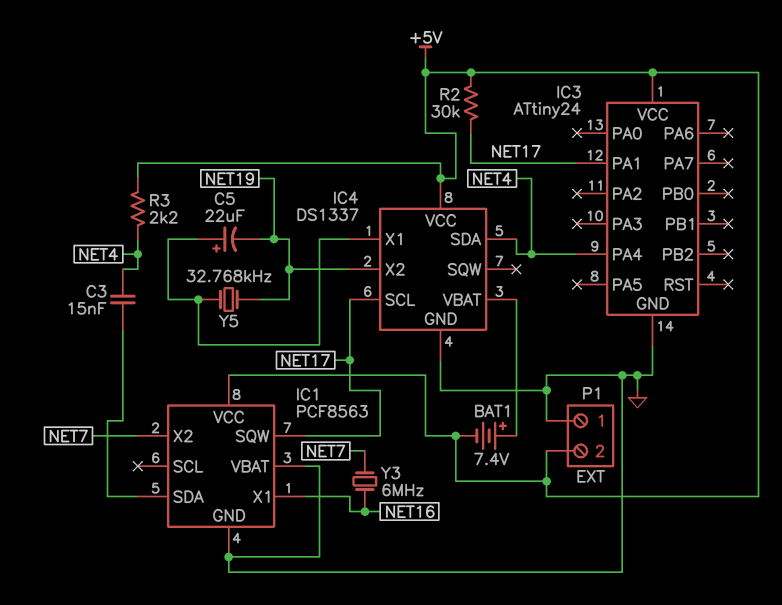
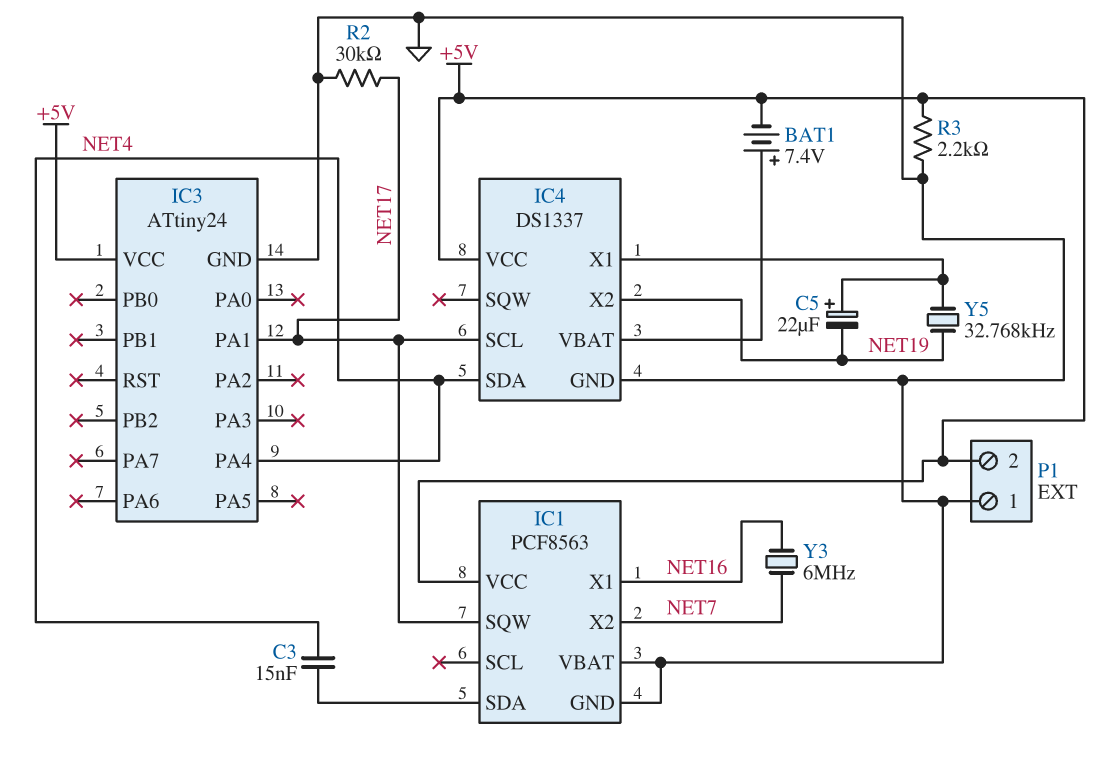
R2: 30k (+5V, NET17) -> 30k (GND, NET17)
R3: 2.2k (+5V, NET4) -> 2.2k (+5V, GND)

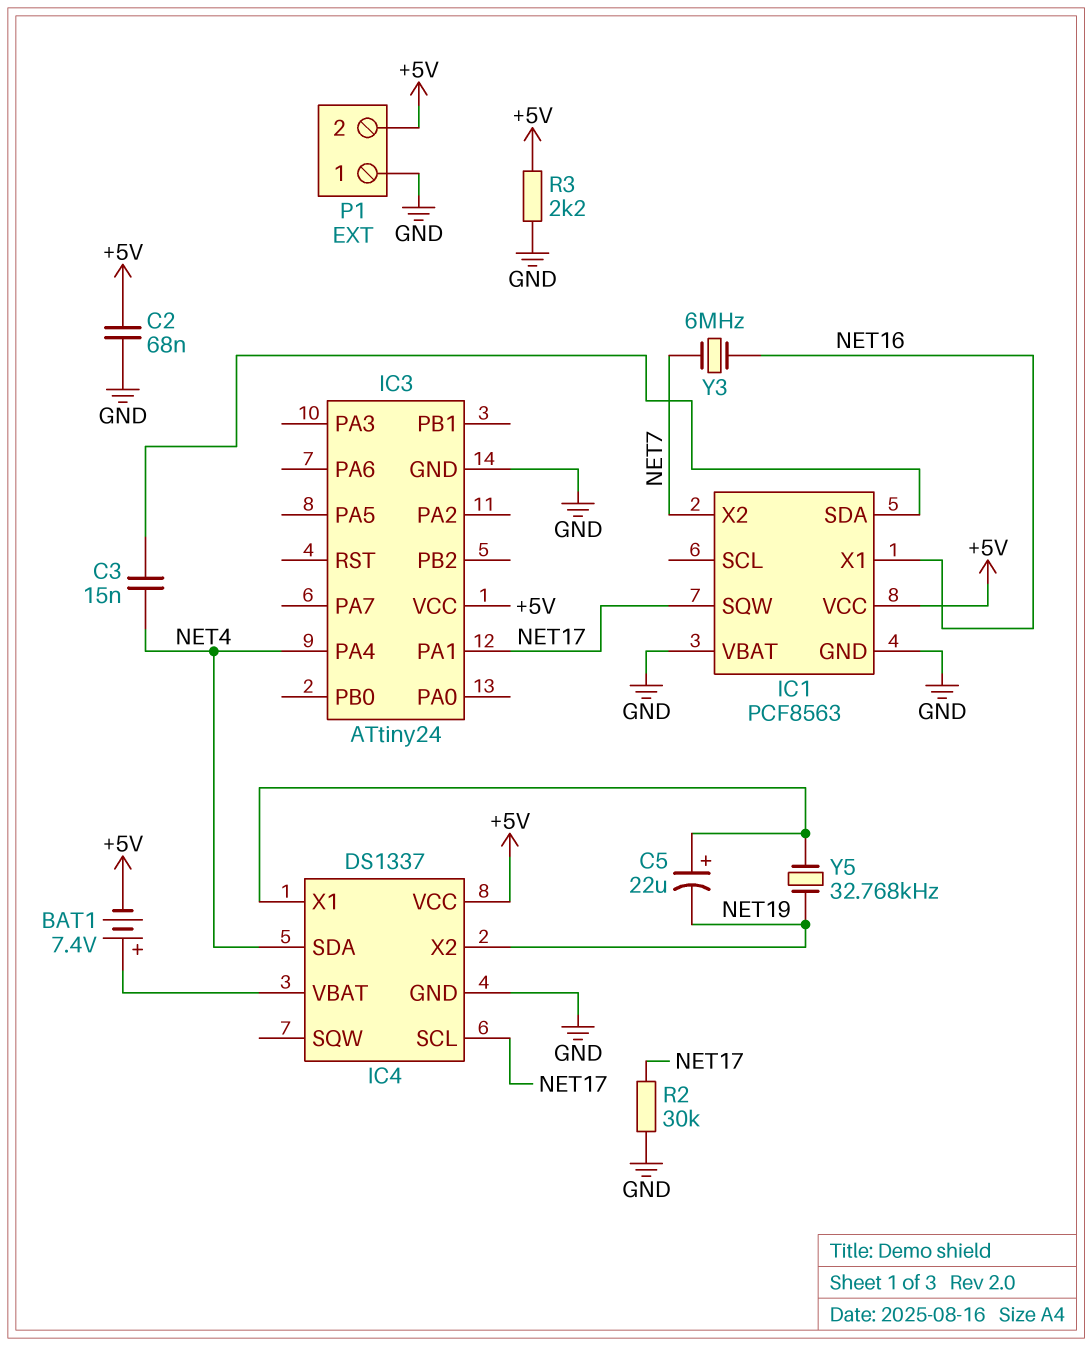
C2: none -> 68nF (+5V, GND)

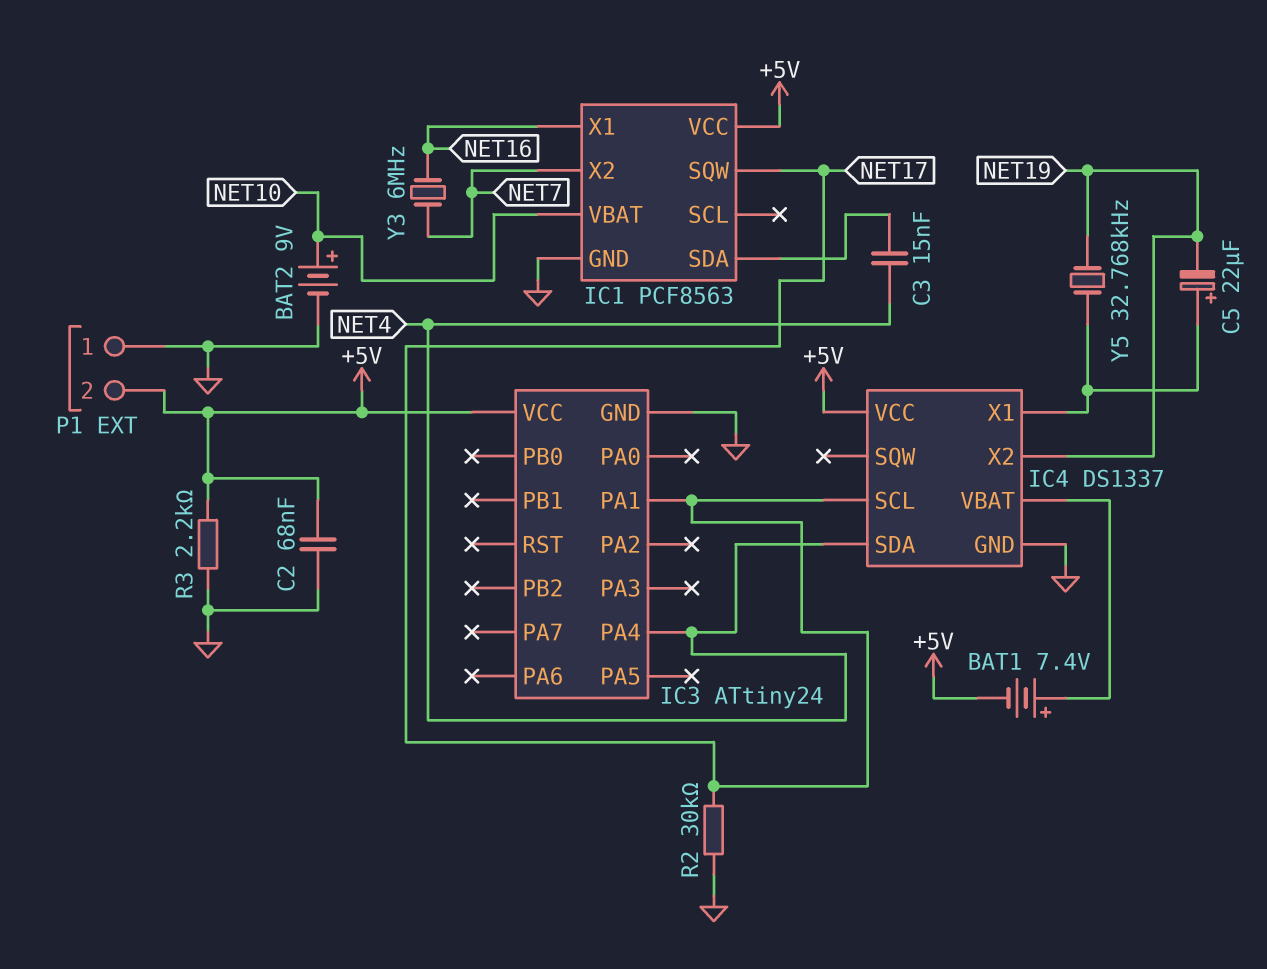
BAT2: none -> 9V (plus NET10, minus GND)
IC1 pin VBAT: GND -> NET10

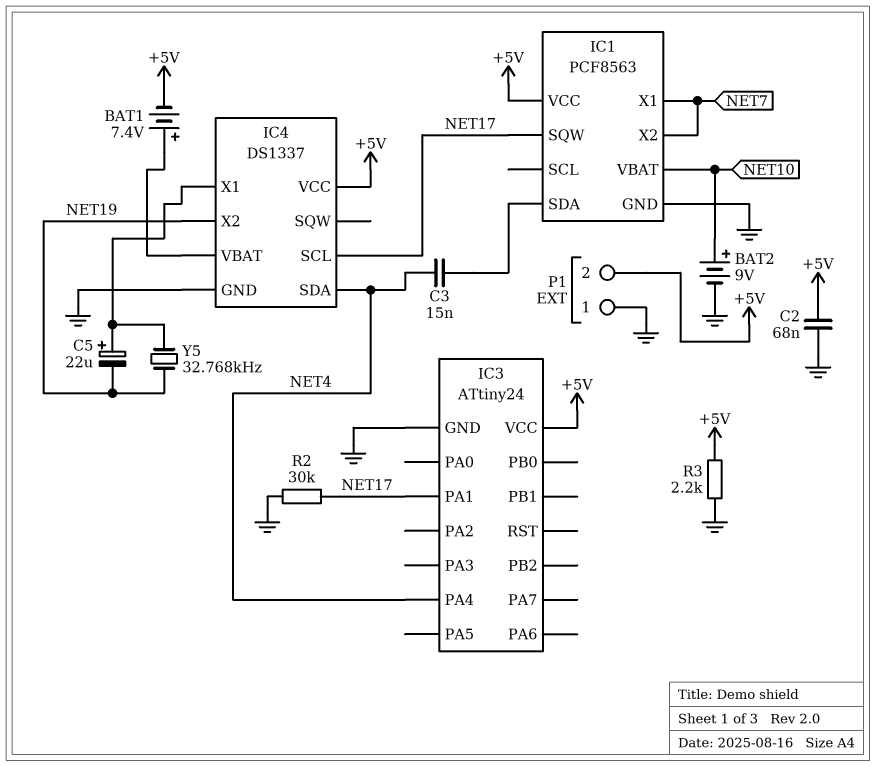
IC1 pin X1: NET16 -> NET7
Y3: 6MHz (NET7, NET16) -> none

